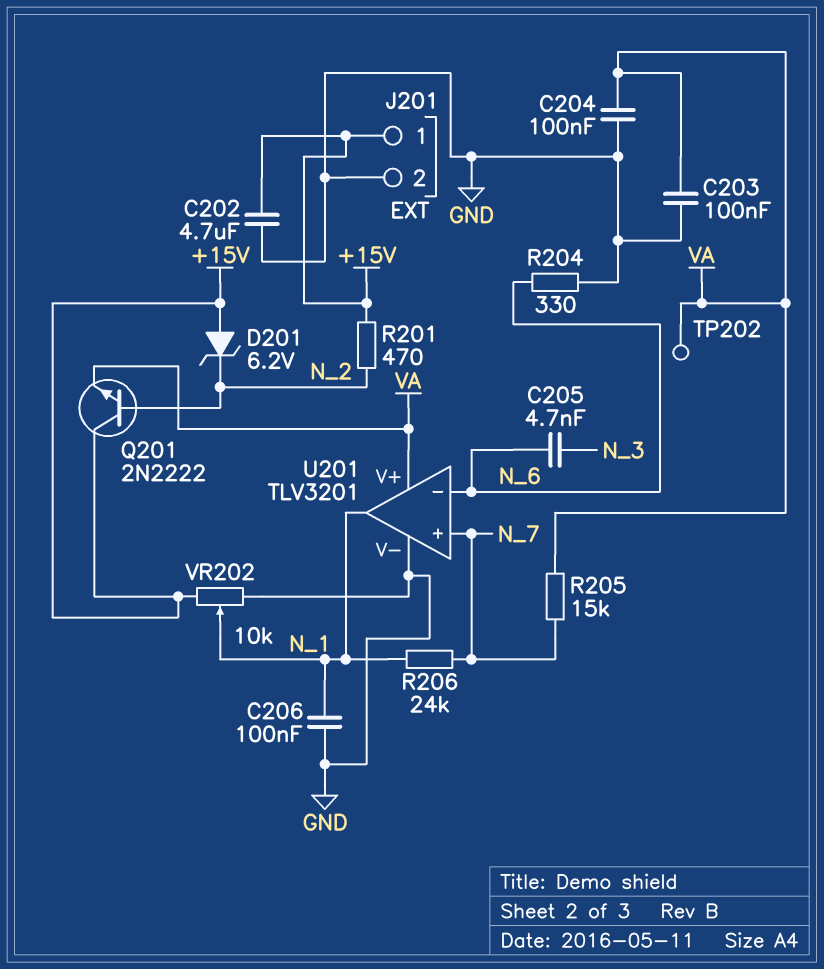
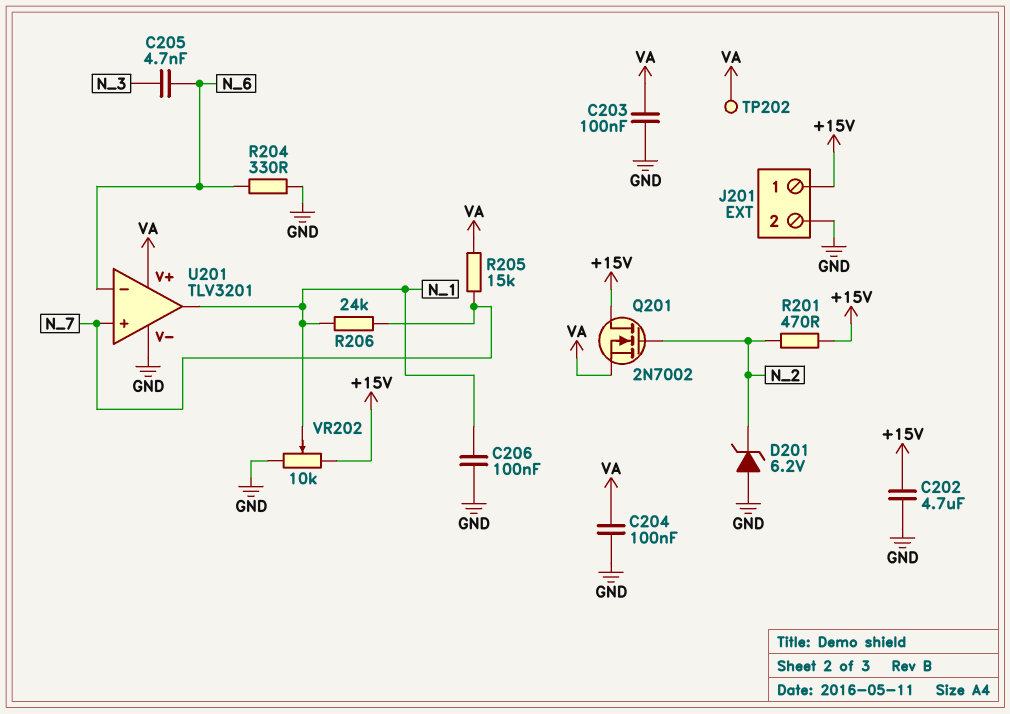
D201: zener 6.2V (A +15V, K N_2) -> zener 6.2V (A GND, K N_2)
Q201: NPN 2N2222 (B N_2, C +15V, E VA) -> NMOS 2N7002 (G N_2, D +15V, S VA)

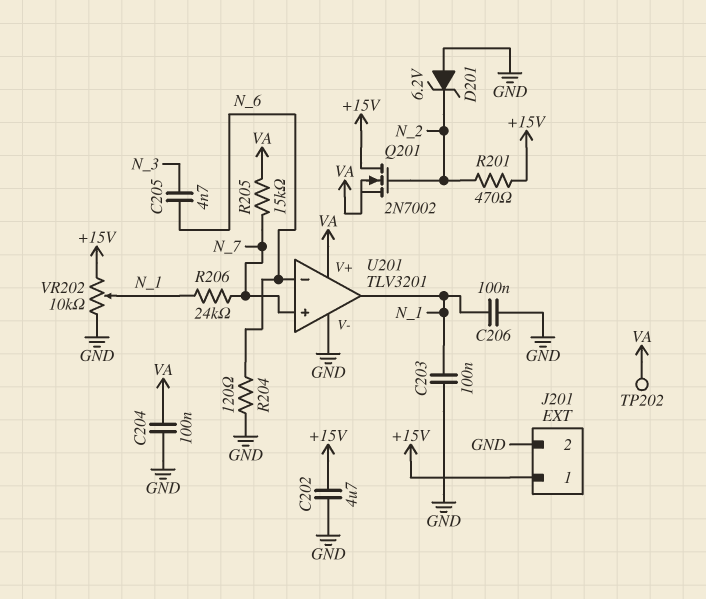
C203: 100nF (GND, VA) -> 100nF (GND, N_1)
R204: 330 (GND, N_6) -> 120 (GND, N_6)

